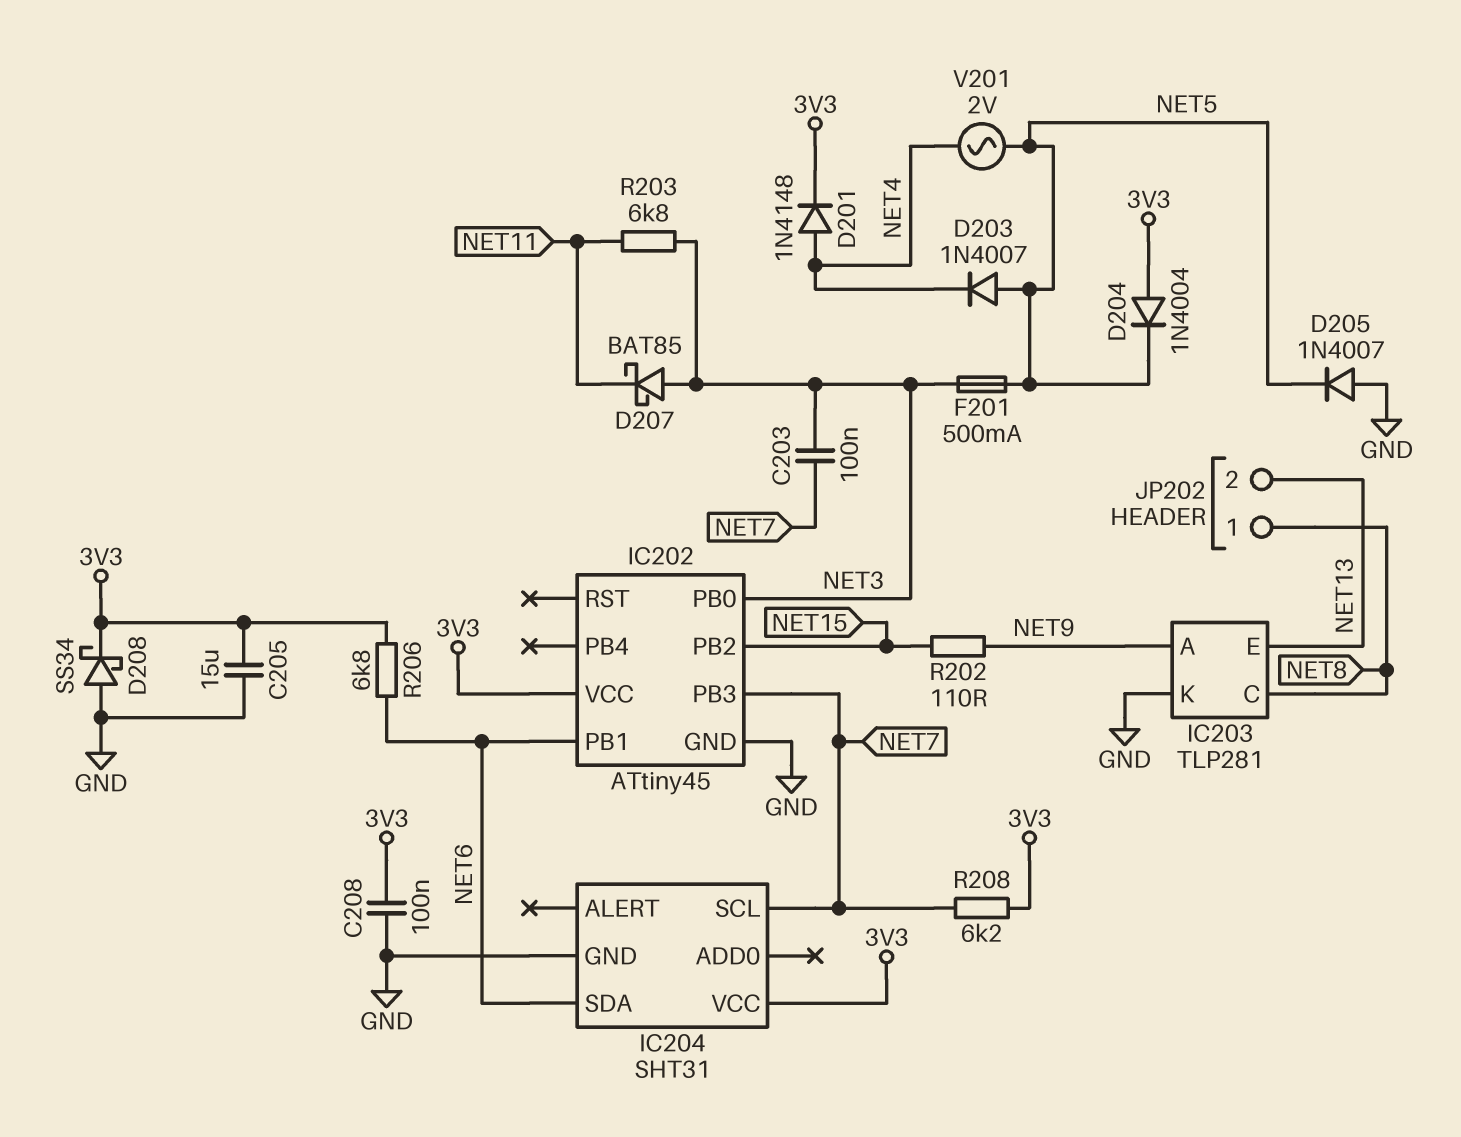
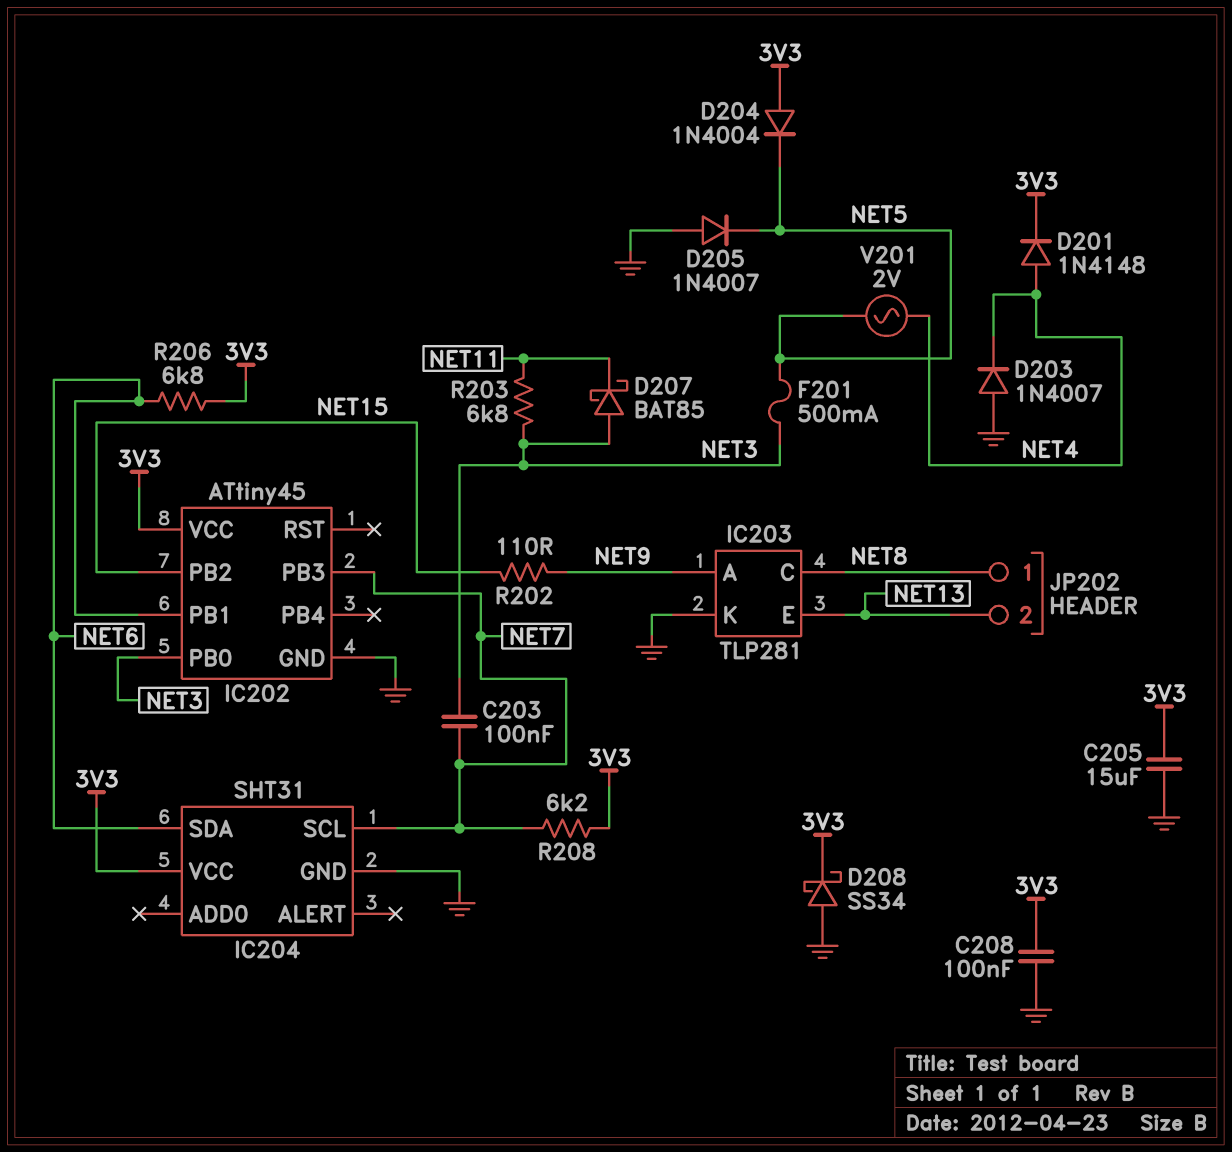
D203: diode 1N4007 (A NET5, K NET4) -> diode 1N4007 (A GND, K NET4)

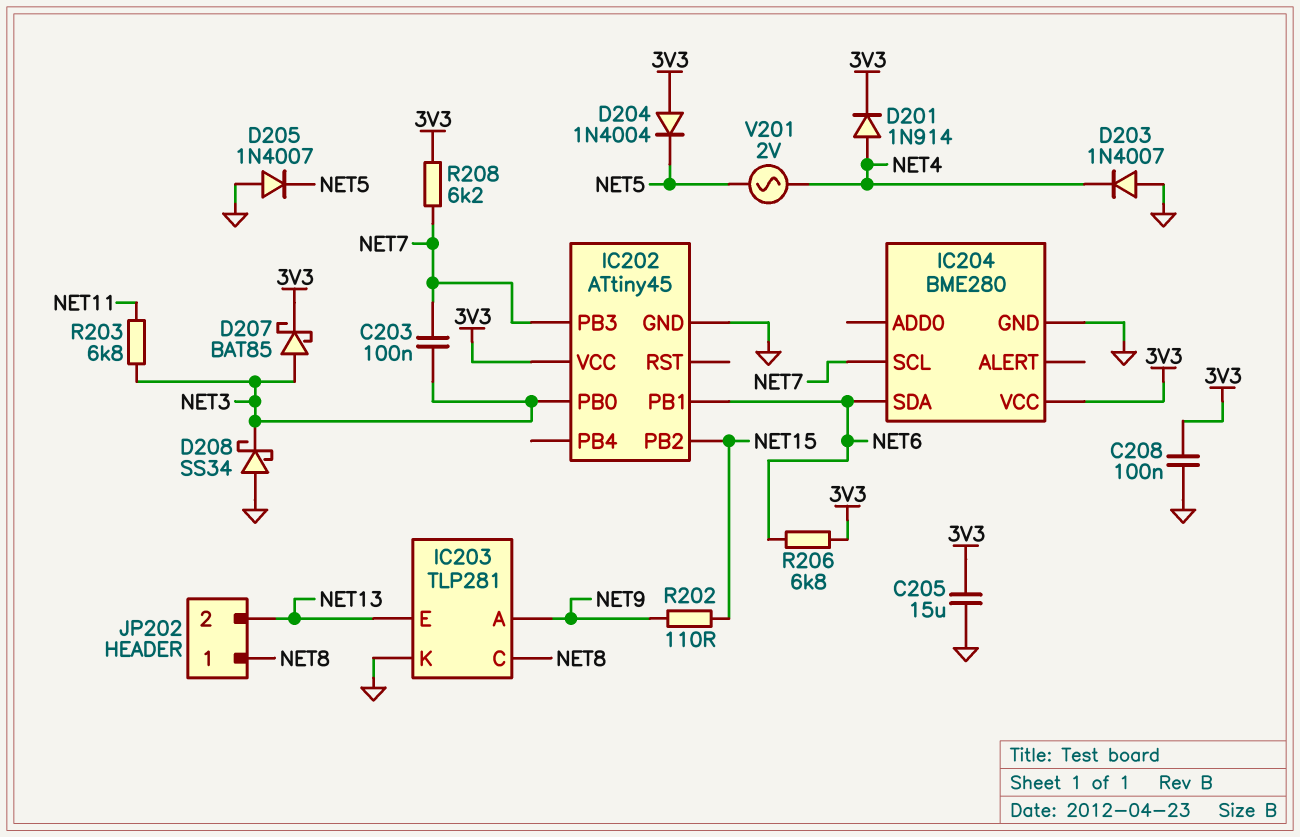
D201: diode 1N4148 (A NET4, K 3V3) -> diode 1N914 (A NET4, K 3V3)
D207: schottky BAT85 (A NET3, K NET11) -> schottky BAT85 (A NET3, K 3V3)
D208: schottky SS34 (A GND, K 3V3) -> schottky SS34 (A GND, K NET3)
F201: 500mA (NET3, NET5) -> none
IC204: SHT31 -> BME280

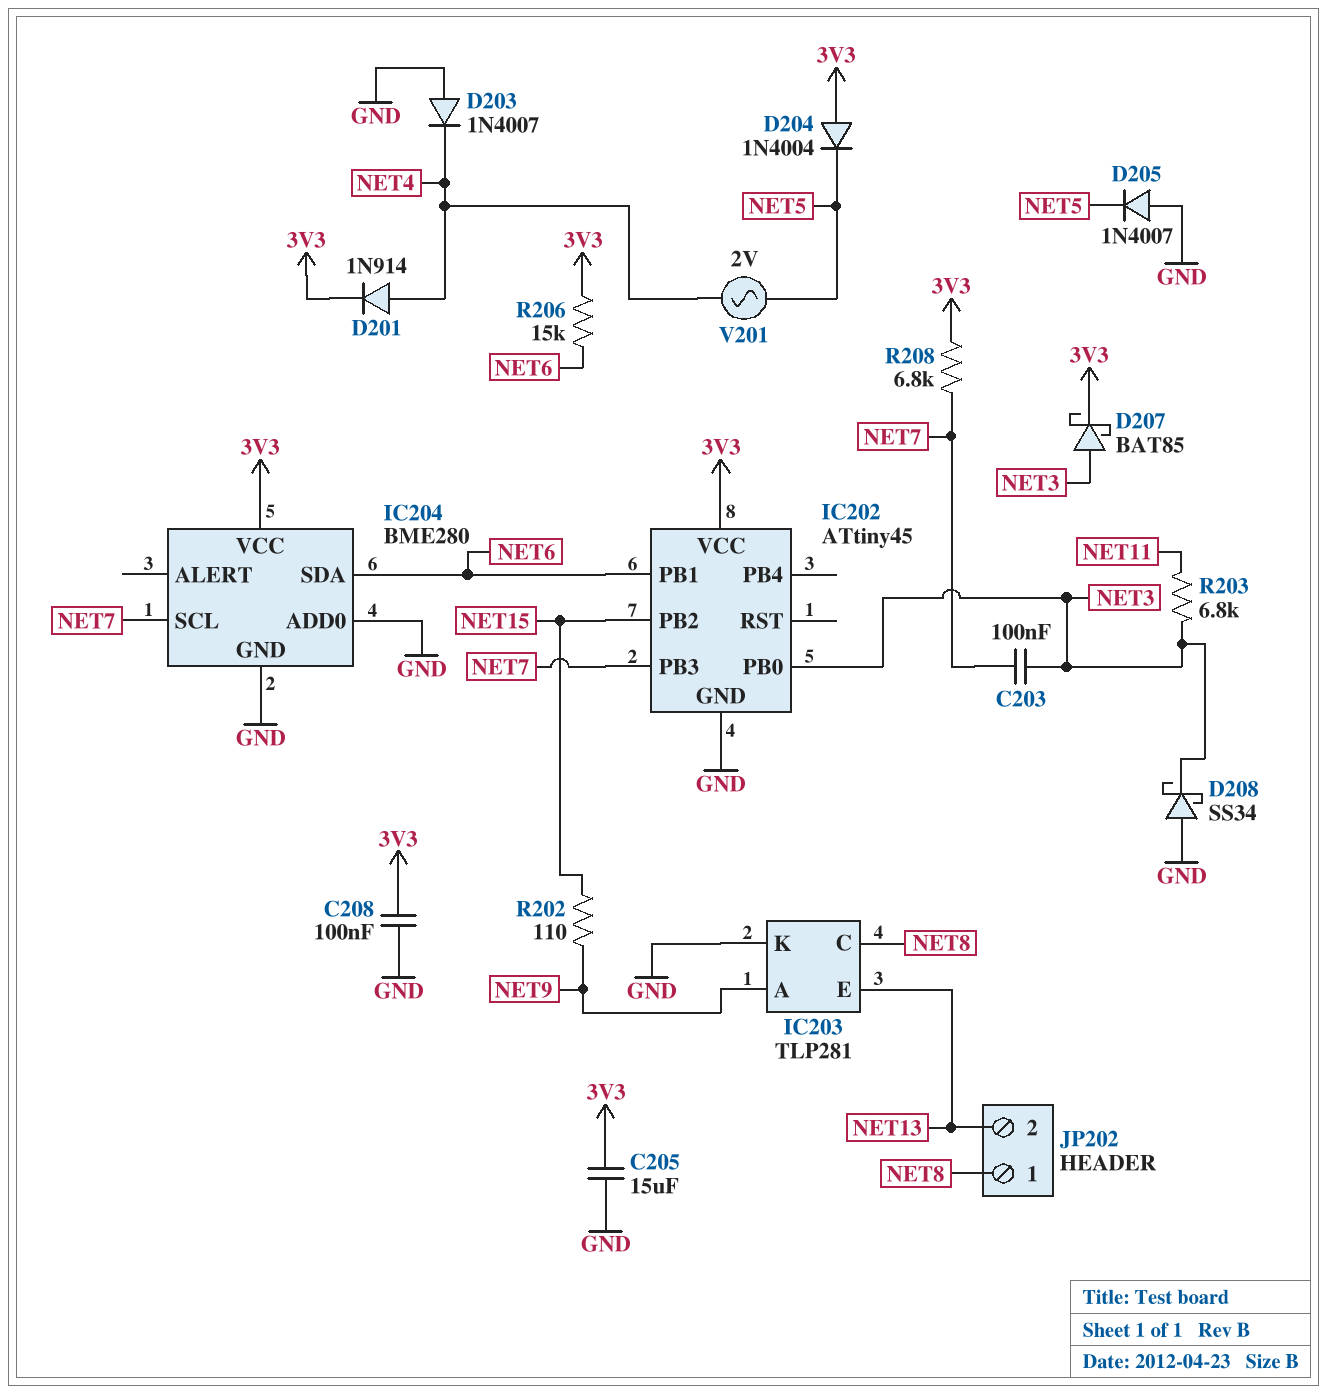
IC204 pin ADD0: none -> GND
R206: 6.8k (3V3, NET6) -> 15k (3V3, NET6)
R208: 6.2k (3V3, NET7) -> 6.8k (3V3, NET7)

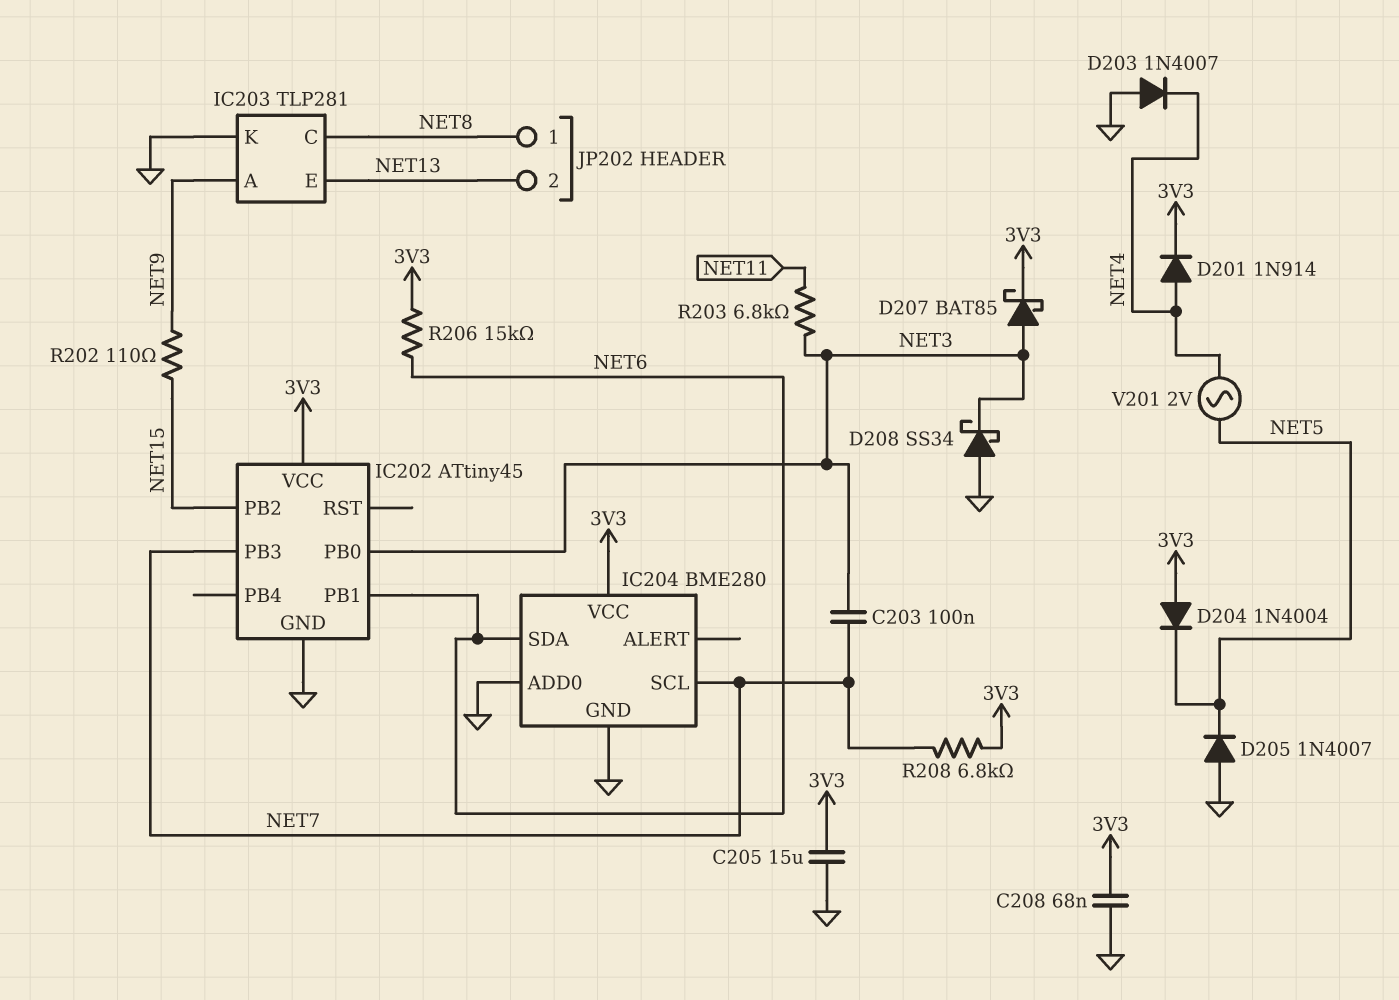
C208: 100nF (3V3, GND) -> 68nF (3V3, GND)

